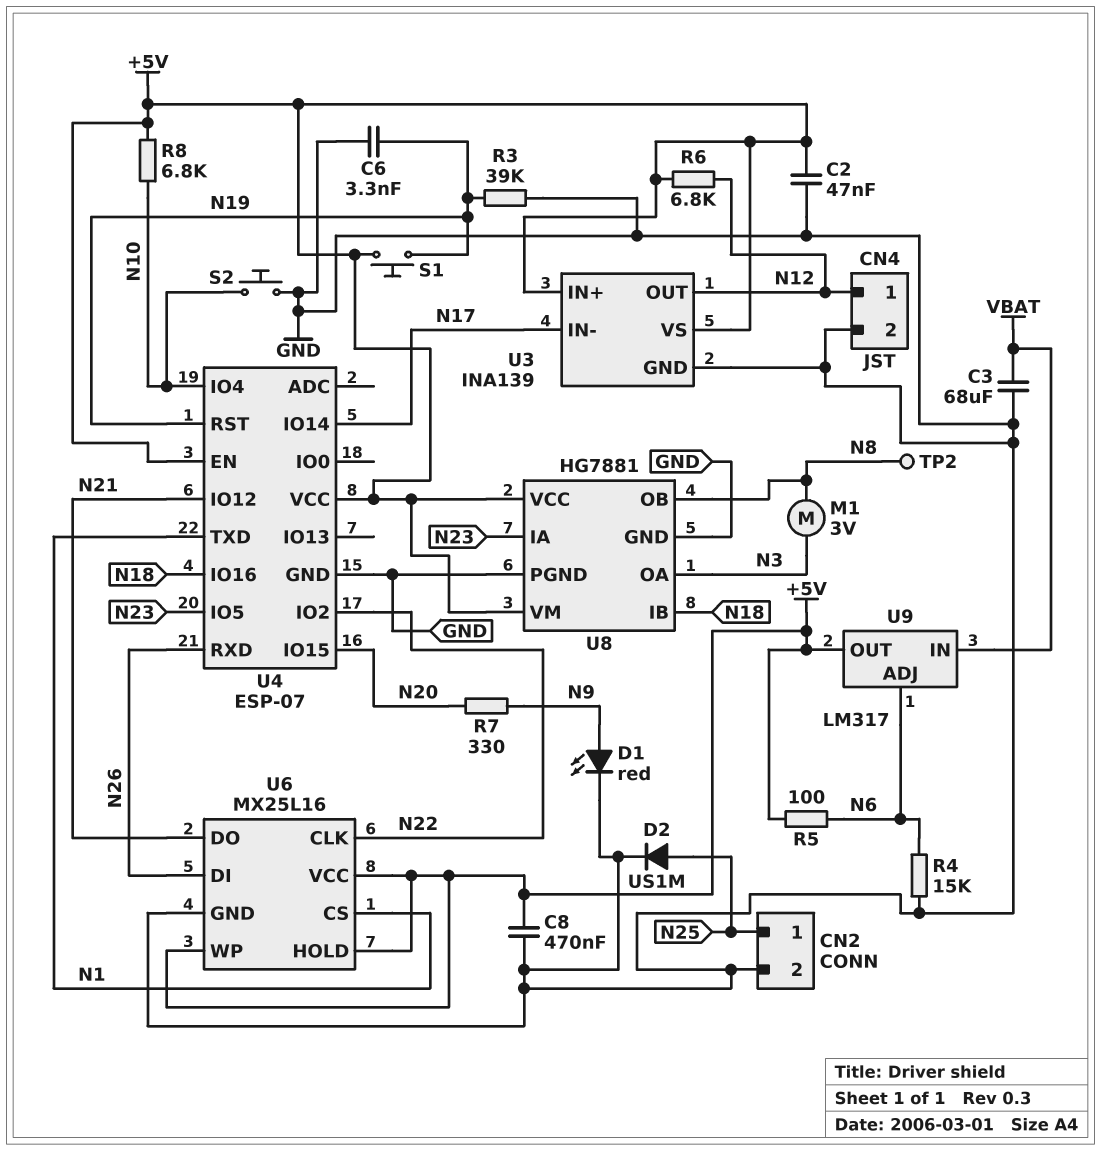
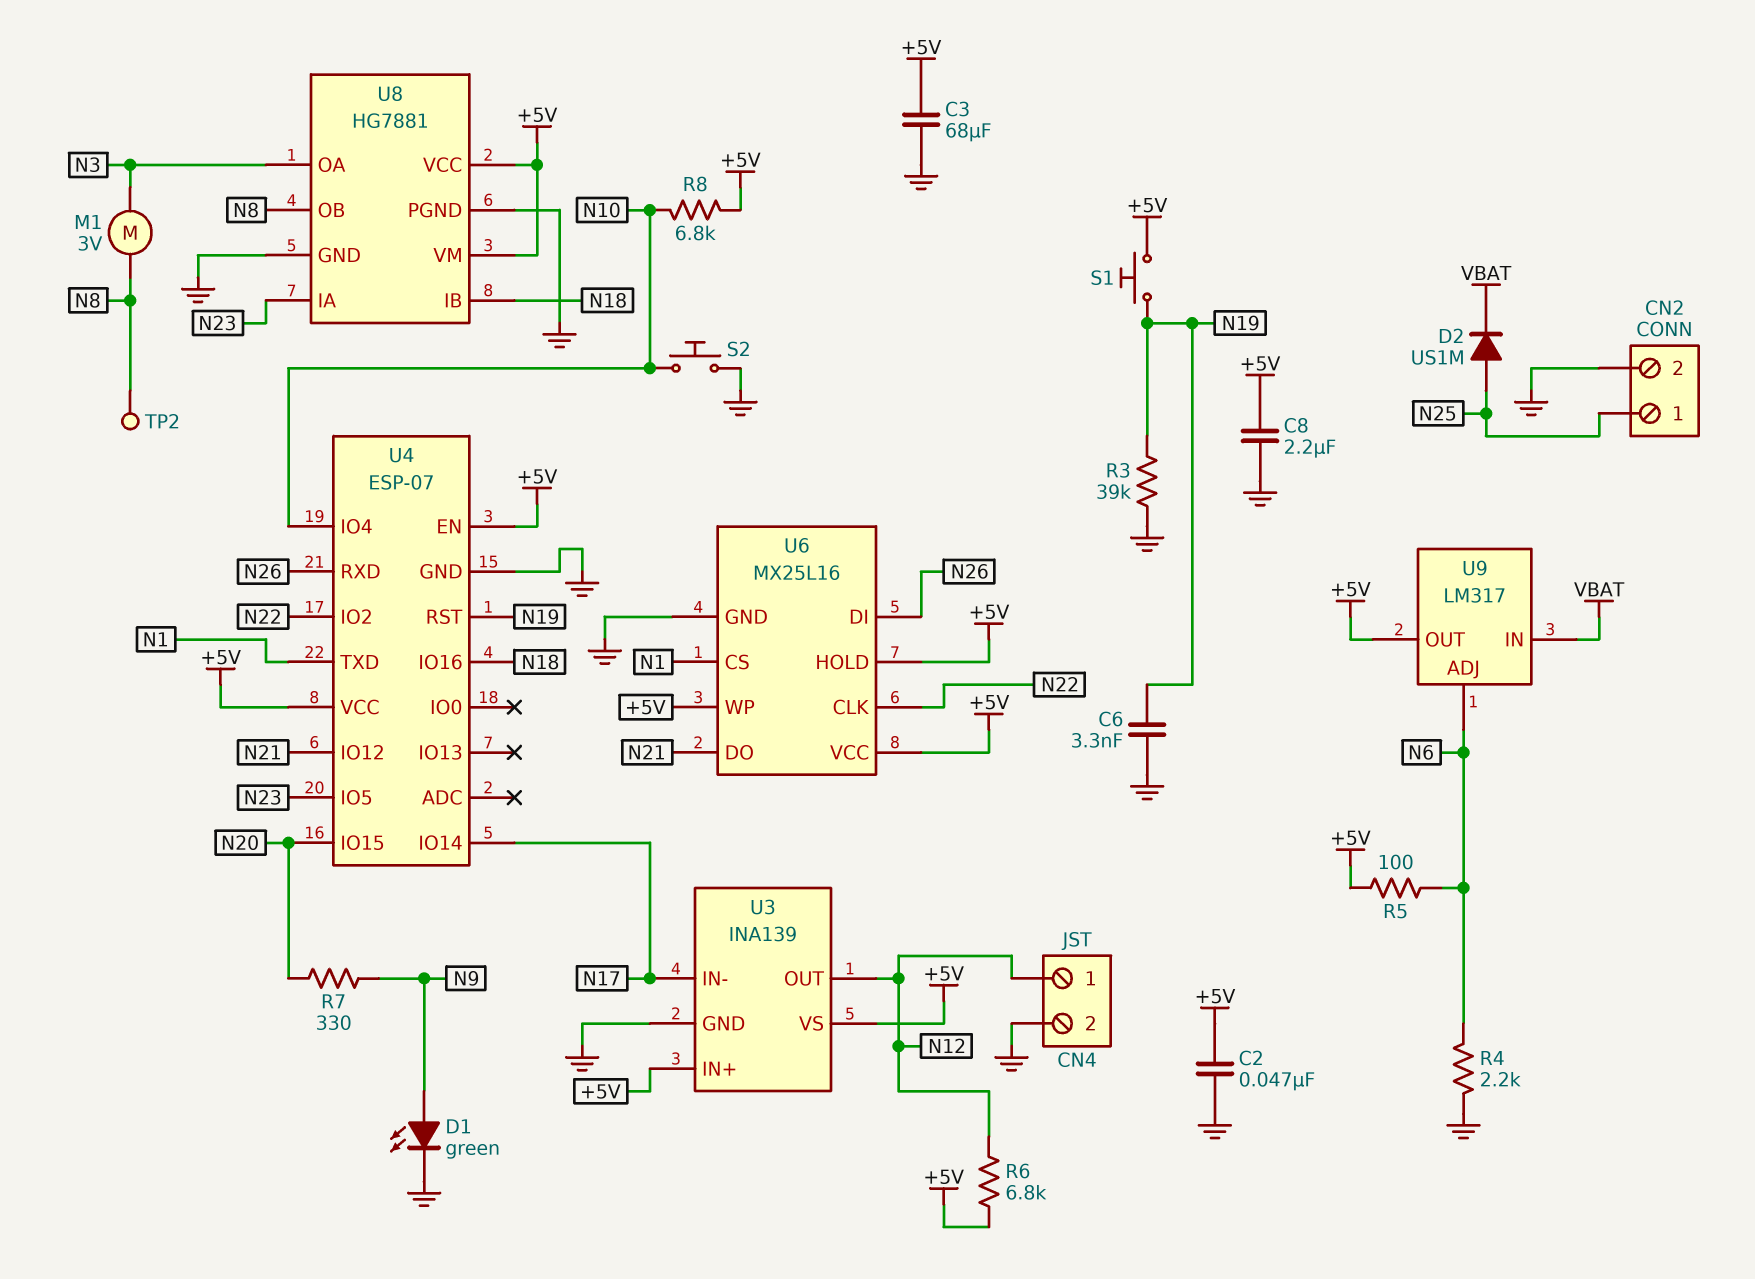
C3: 68uF (GND, VBAT) -> 68uF (+5V, GND)
C8: 470nF (+5V, GND) -> 2.2uF (+5V, GND)
D1: LED red (A N9, K GND) -> LED green (A N9, K GND)
D2: diode US1M (A N25, K GND) -> diode US1M (A N25, K VBAT)
R4: 15k (GND, N6) -> 2.2k (GND, N6)

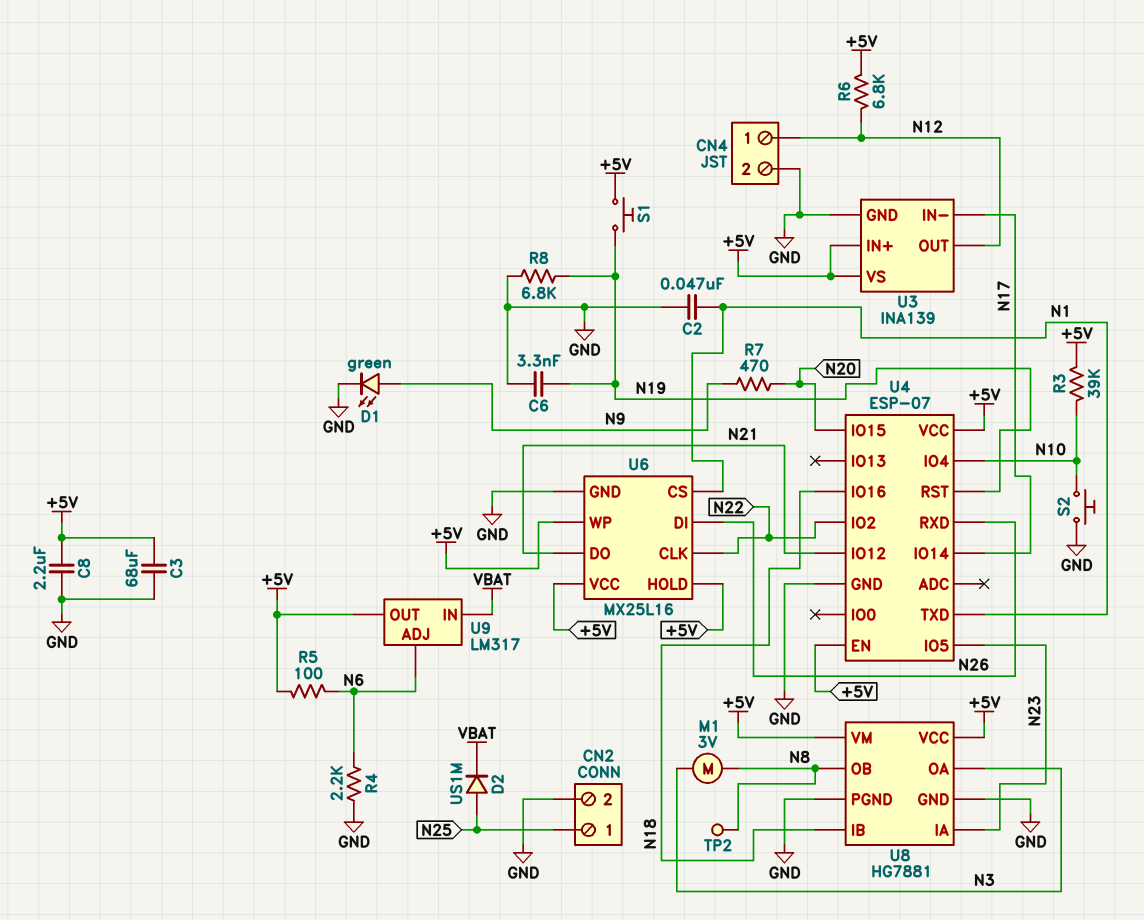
C2: 47nF (+5V, GND) -> 47nF (GND, N1)
R3: 39k (GND, N19) -> 39k (+5V, N10)
R7: 330 (N9, N20) -> 470 (N9, N20)
R8: 6.8k (+5V, N10) -> 6.8k (GND, N19)

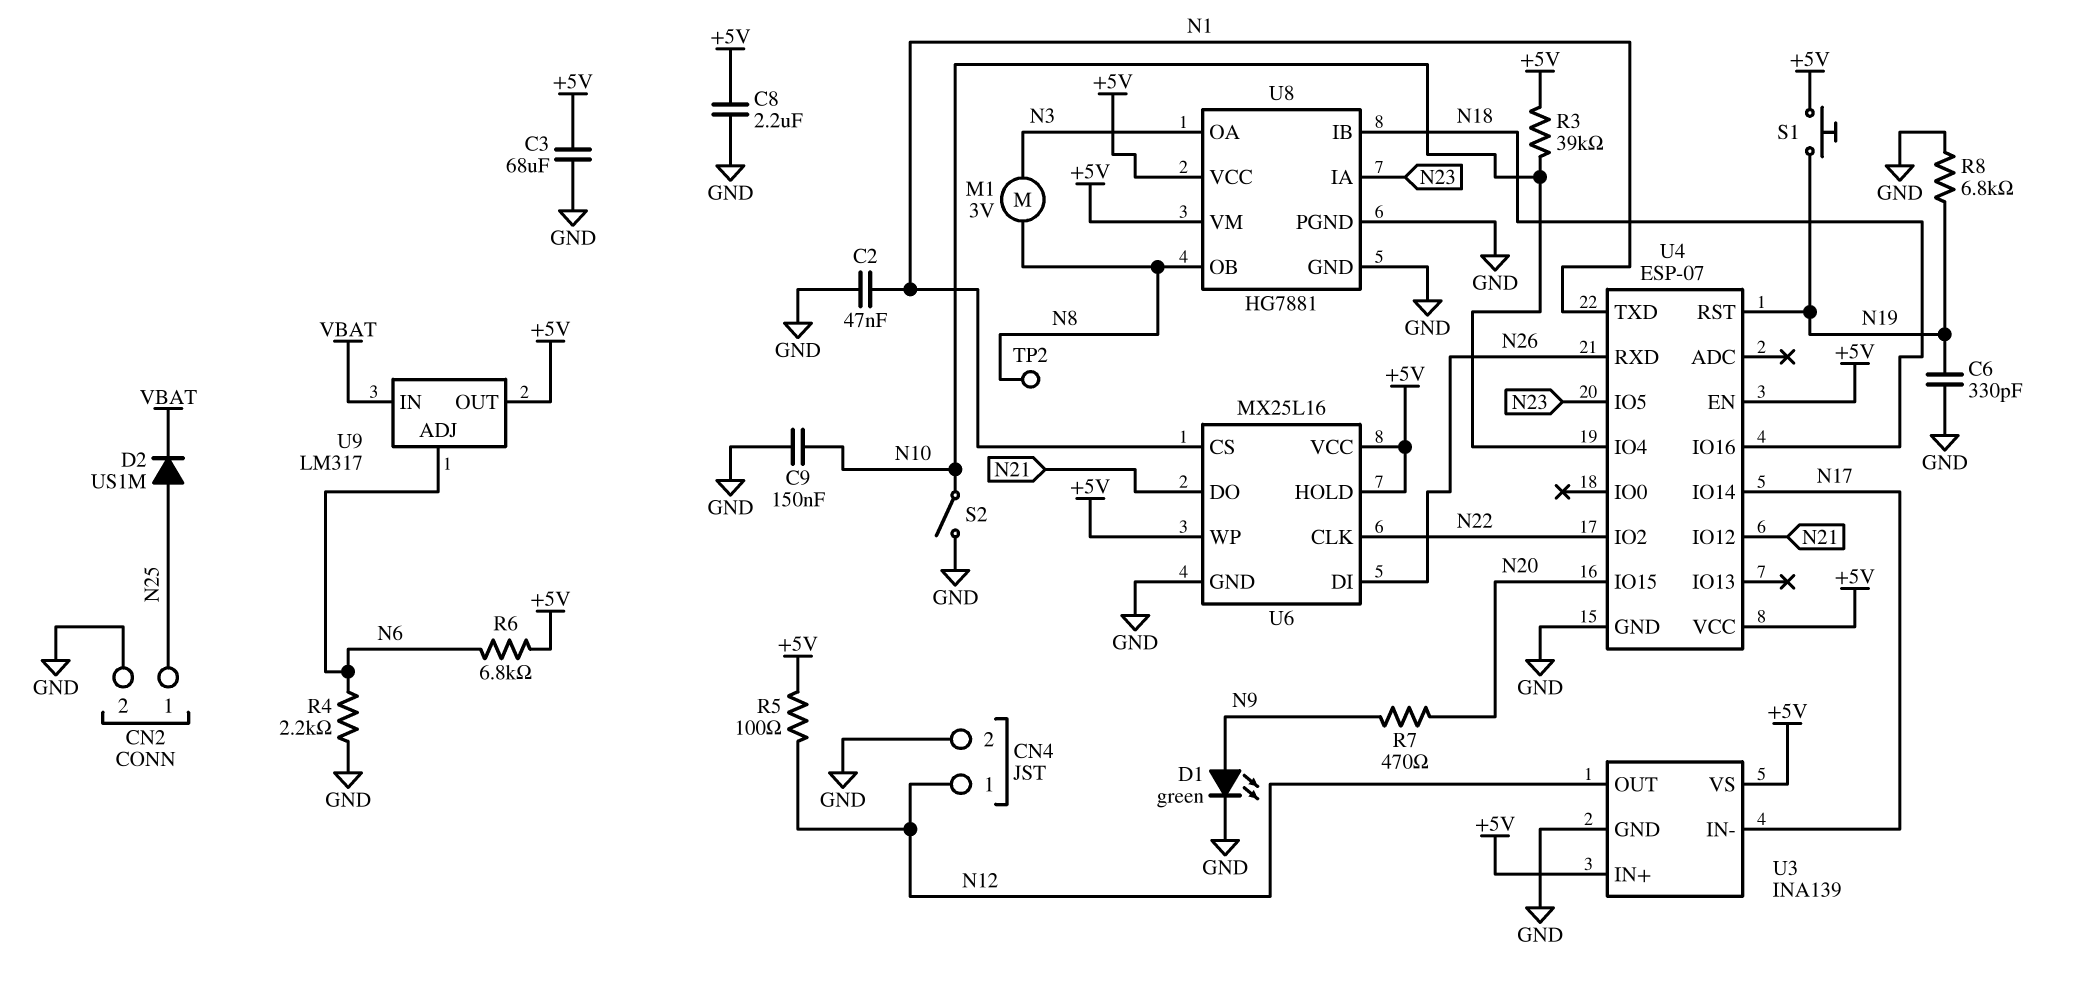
C6: 3.3nF (GND, N19) -> 330pF (GND, N19)
C9: none -> 150nF (GND, N10)
R5: 100 (+5V, N6) -> 100 (+5V, N12)
R6: 6.8k (+5V, N12) -> 6.8k (+5V, N6)
S2: button (GND, N10) -> switch (GND, N10)

